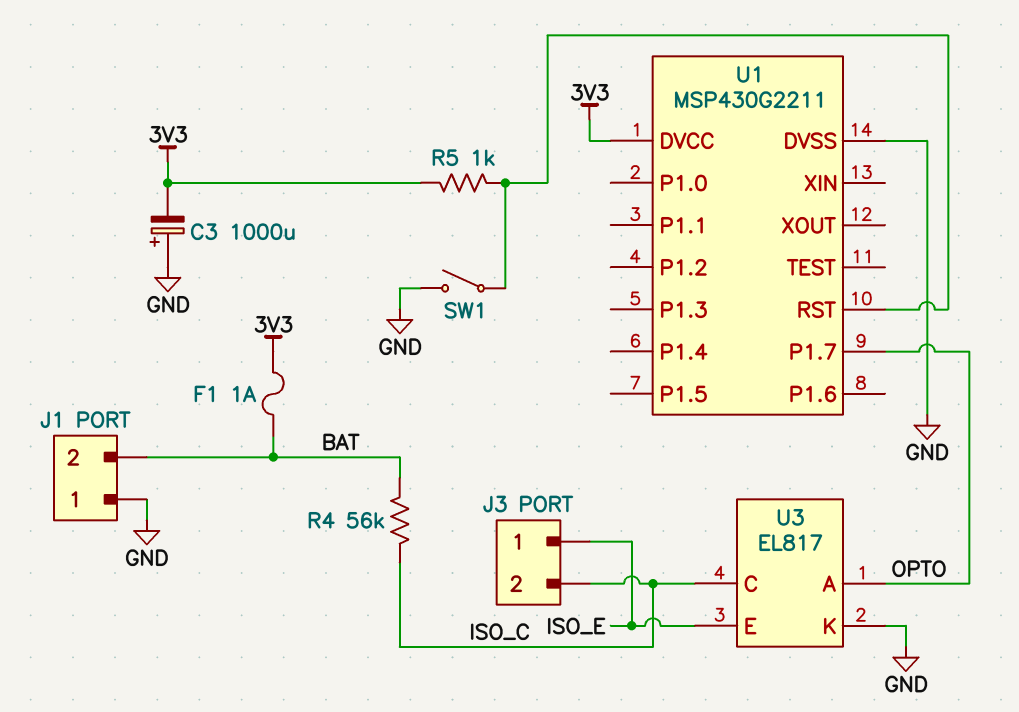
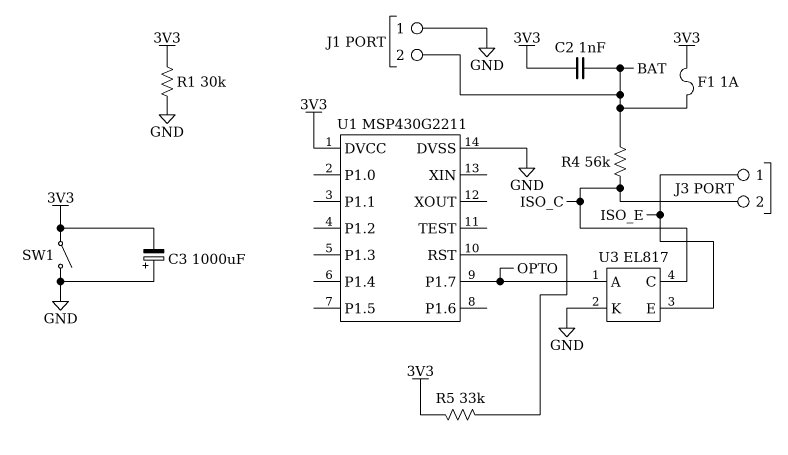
C2: none -> 1nF (3V3, BAT)
R1: none -> 30k (3V3, GND)
R5: 1k (3V3, U1/RST) -> 33k (3V3, U1/RST)
SW1: switch (GND, U1/RST) -> switch (3V3, GND)

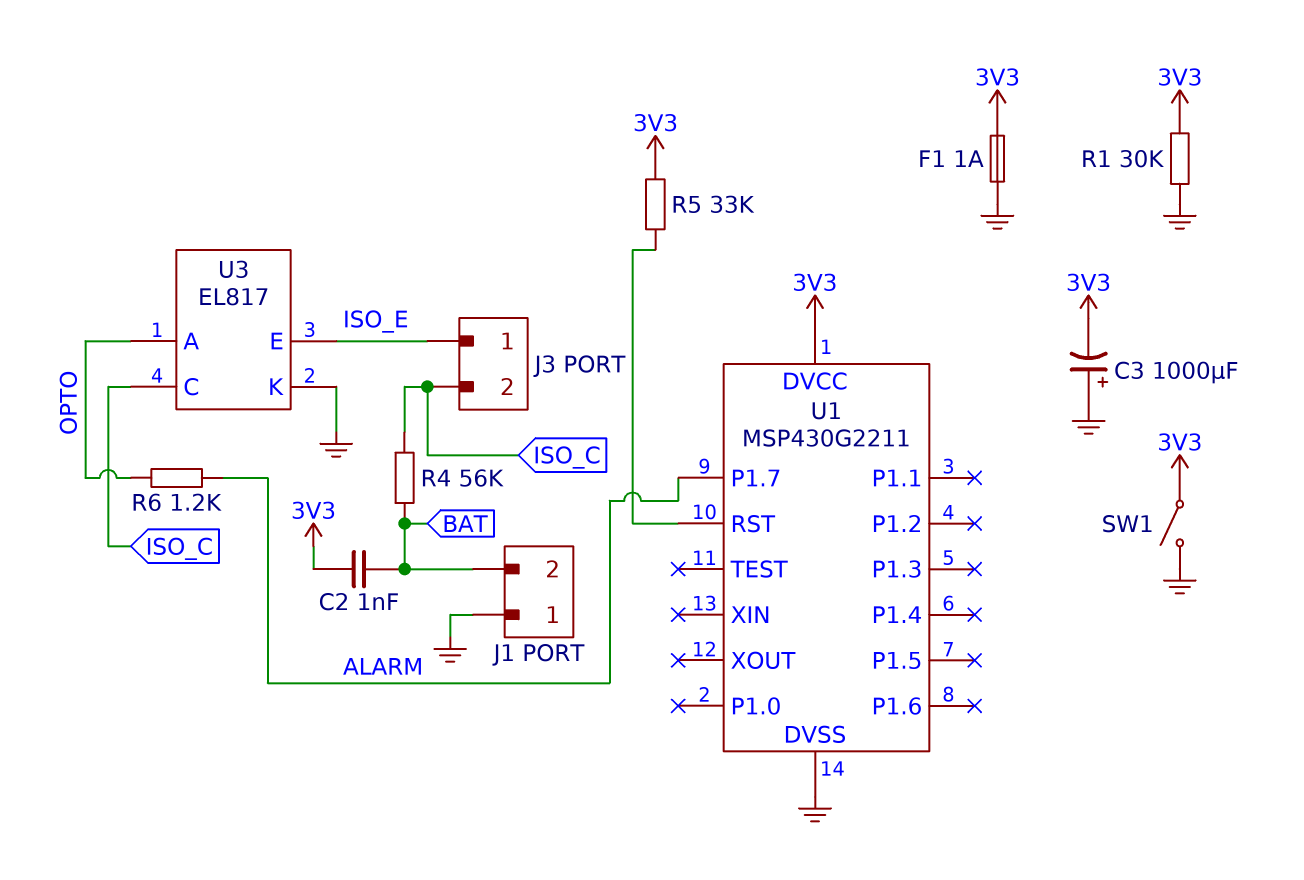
F1: 1A (3V3, BAT) -> 1A (3V3, GND)
R6: none -> 1.2k (ALARM, OPTO)
U1 pin P1.7: OPTO -> ALARM

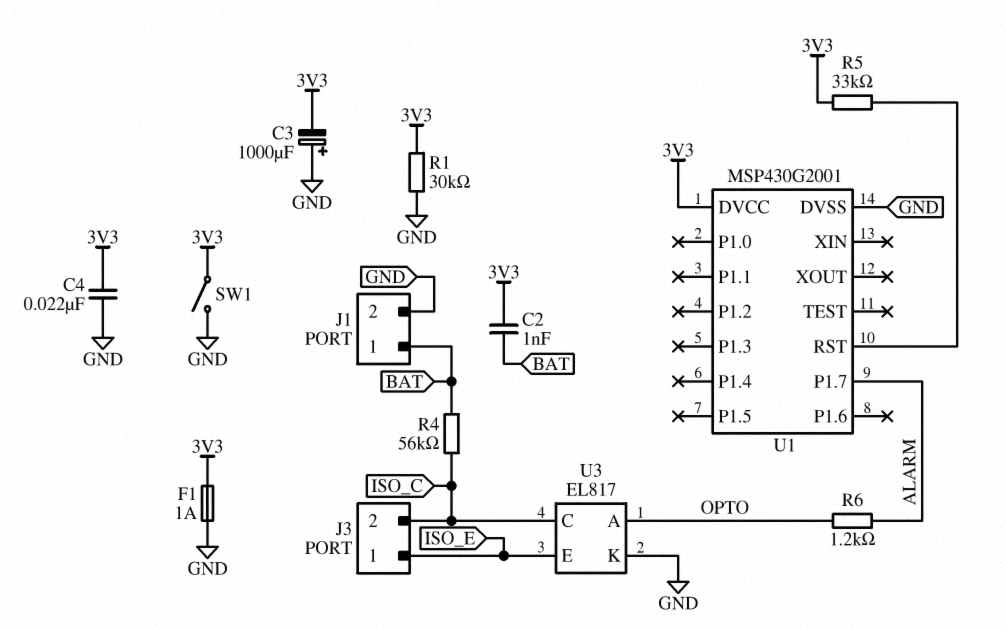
C4: none -> 22nF (3V3, GND)
J1 pin 1: GND -> BAT
J1 pin 2: BAT -> GND
U1: MSP430G2211 -> MSP430G2001

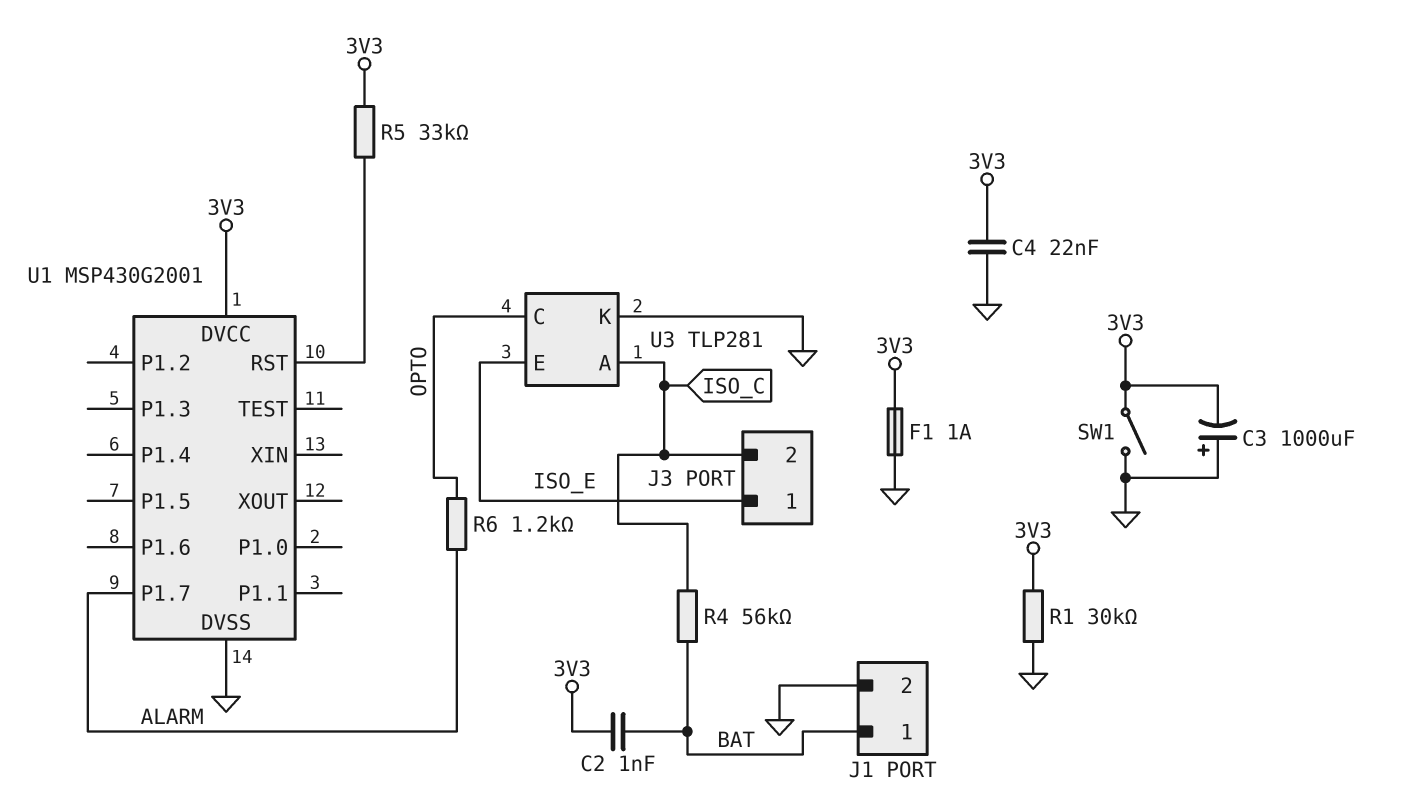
U3: EL817 -> TLP281
U3 pin A: OPTO -> ISO_C
U3 pin C: ISO_C -> OPTO

